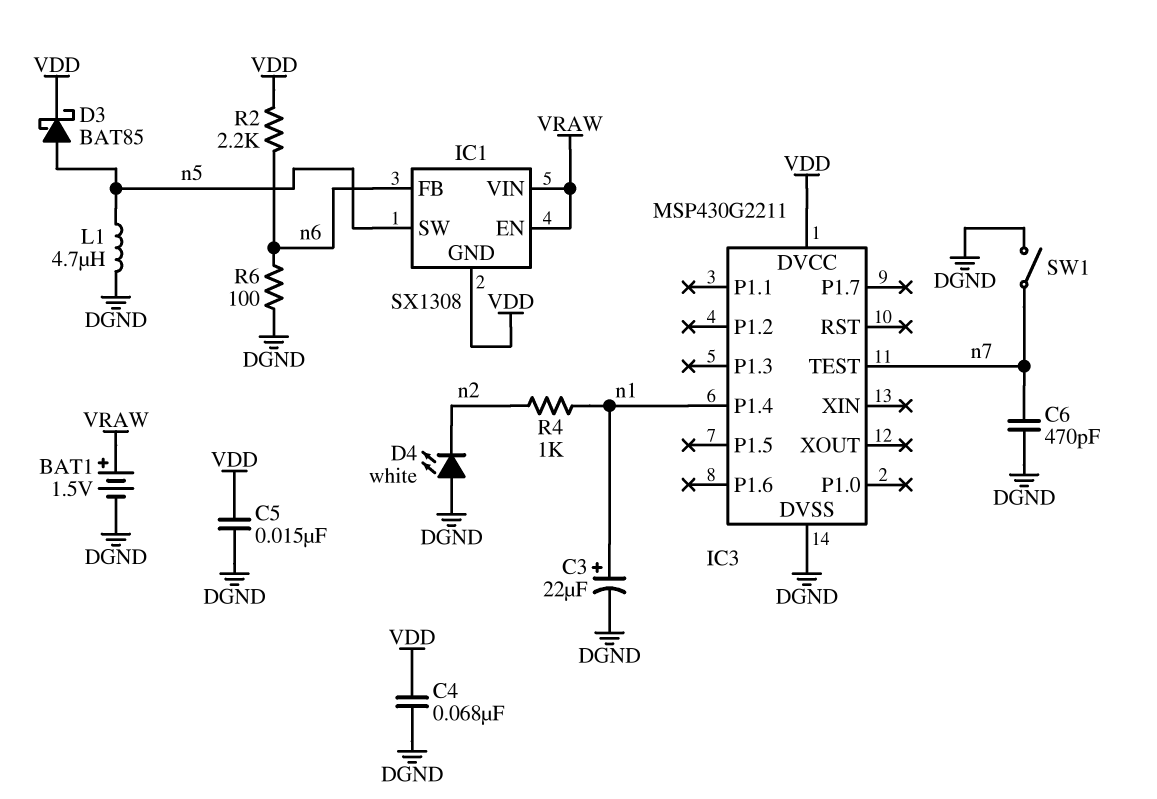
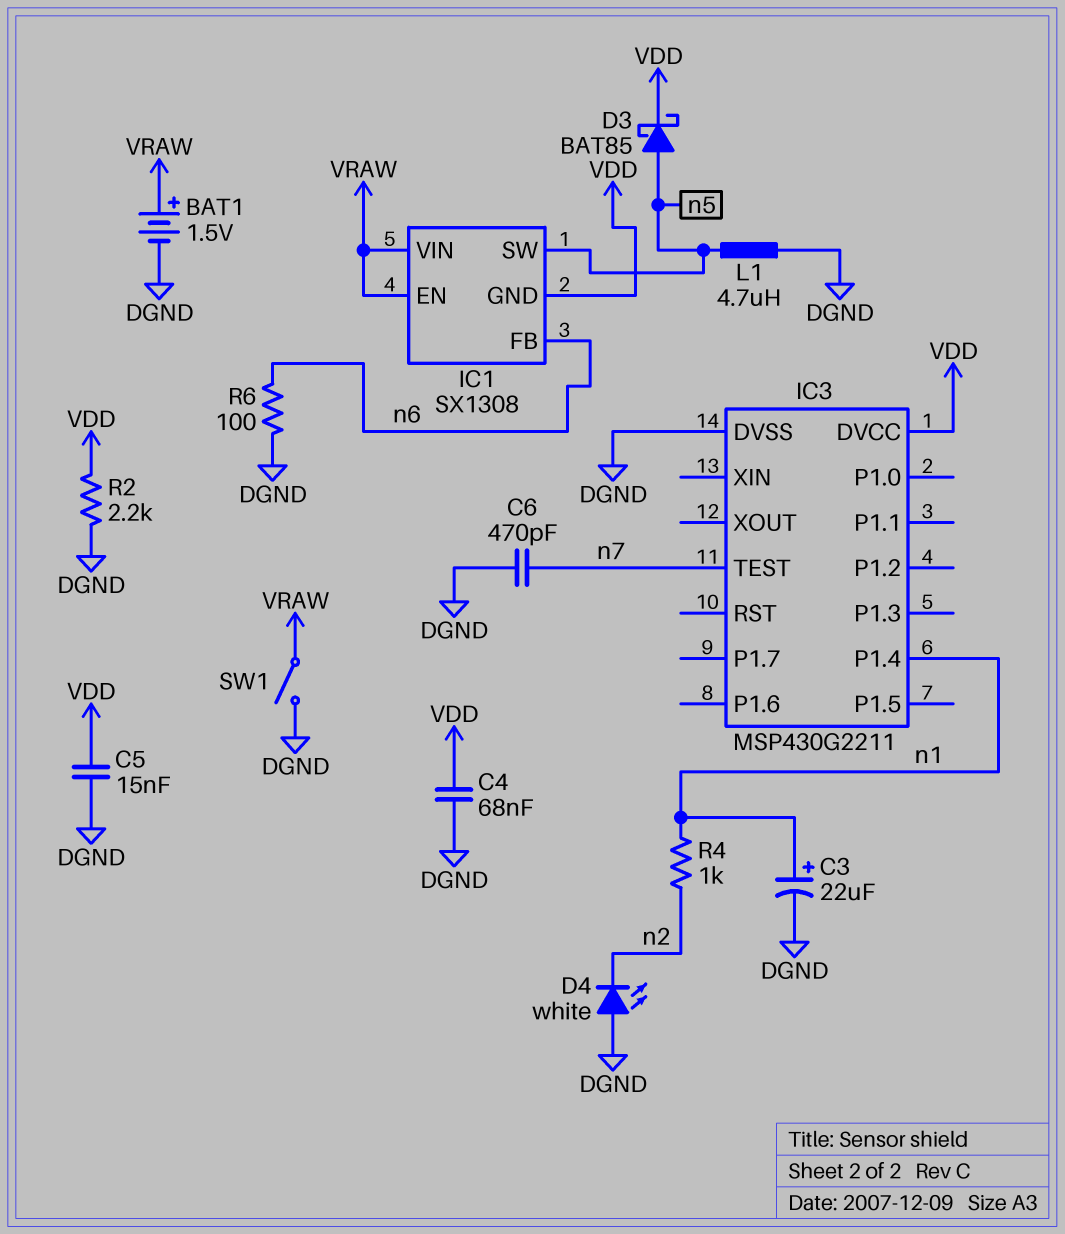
R2: 2.2k (VDD, n6) -> 2.2k (DGND, VDD)
SW1: switch (DGND, n7) -> switch (DGND, VRAW)

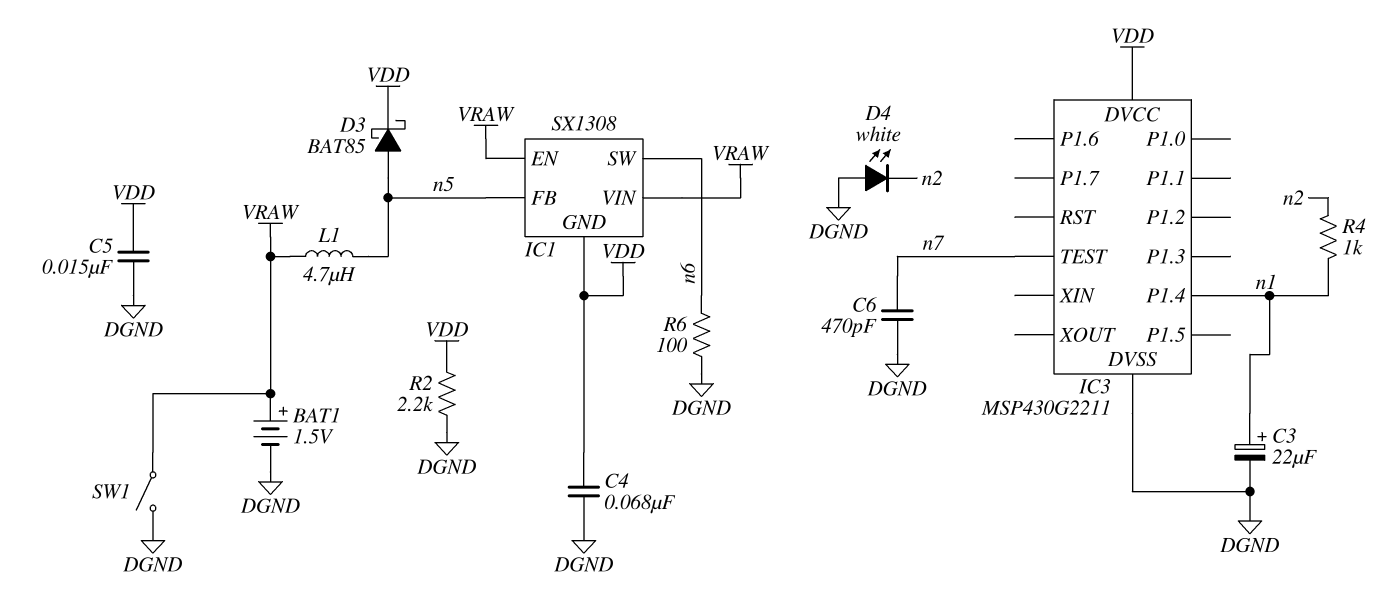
IC1 pin FB: n6 -> n5
IC1 pin SW: n5 -> n6
L1: 4.7uH (DGND, n5) -> 4.7uH (VRAW, n5)

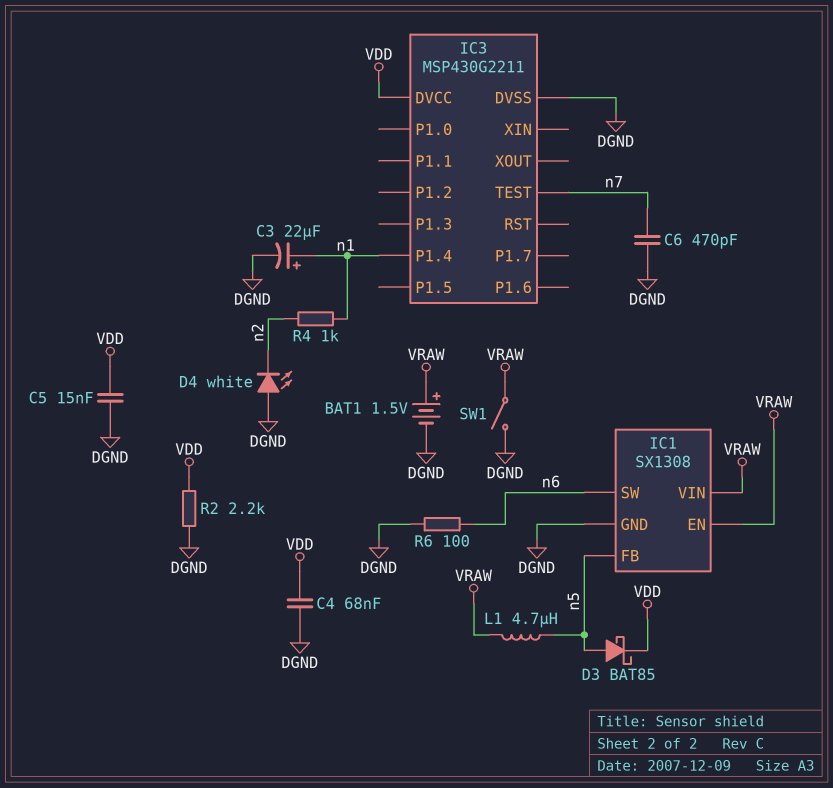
IC1 pin GND: VDD -> DGND

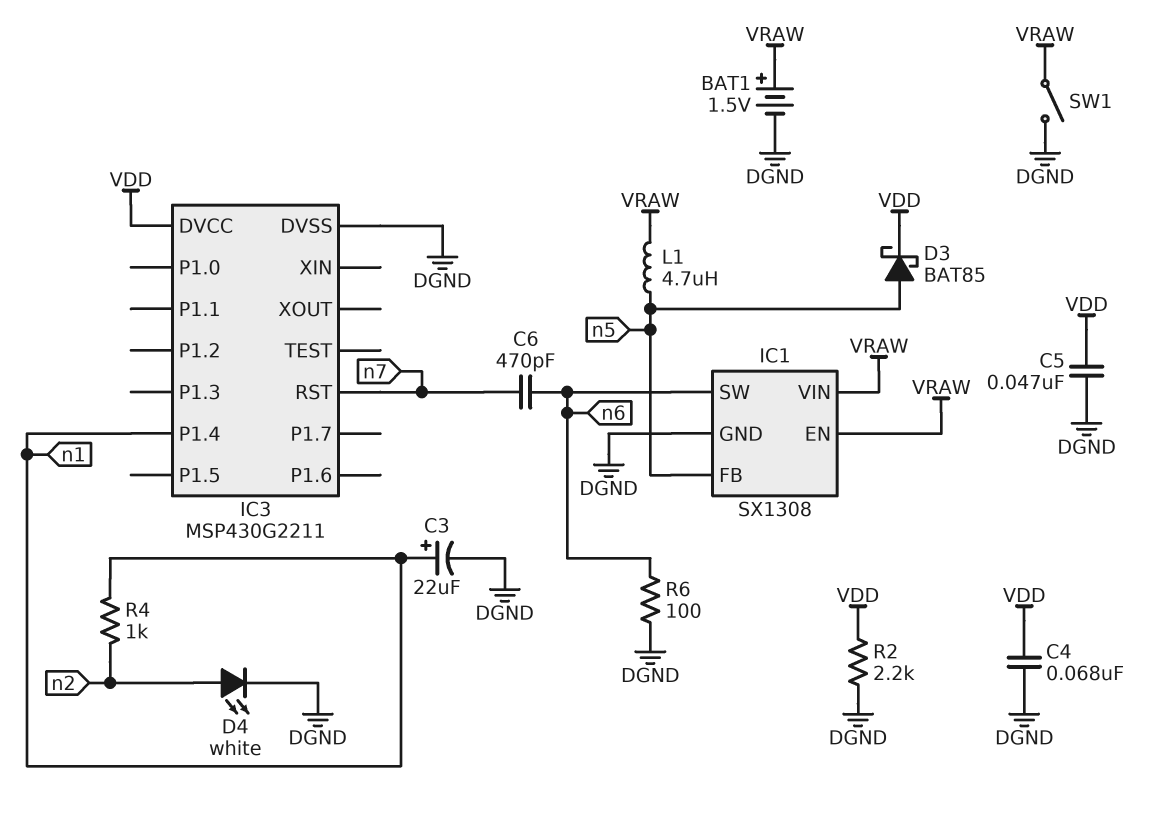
C5: 15nF (DGND, VDD) -> 47nF (DGND, VDD)
C6: 470pF (DGND, n7) -> 470pF (n6, n7)
D4: LED white (A DGND, K n2) -> LED white (A n2, K DGND)
IC3 pin RST: none -> n7
IC3 pin TEST: n7 -> none

